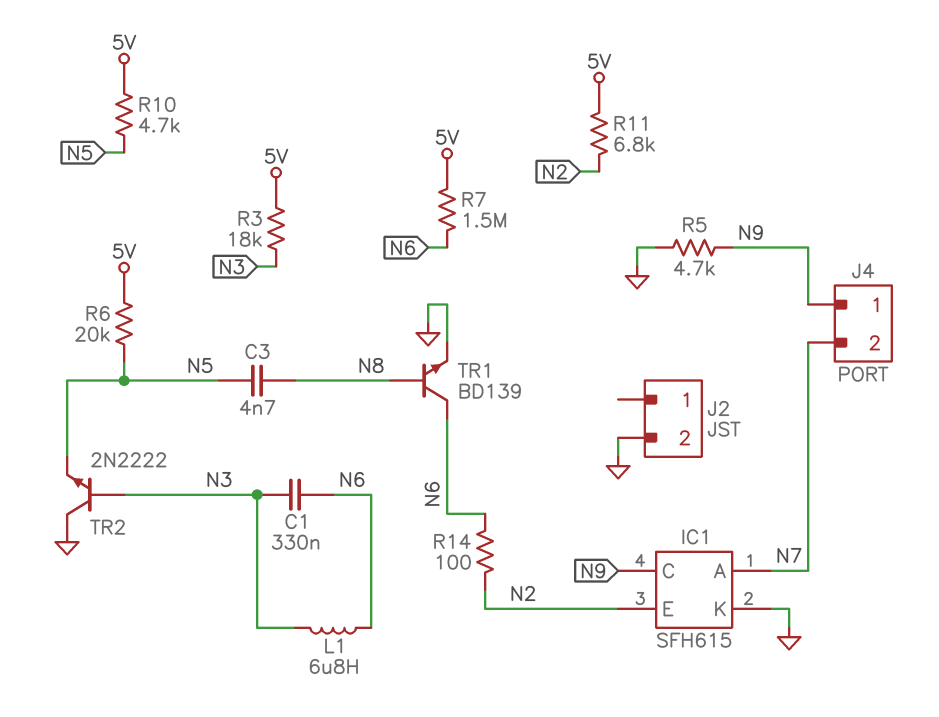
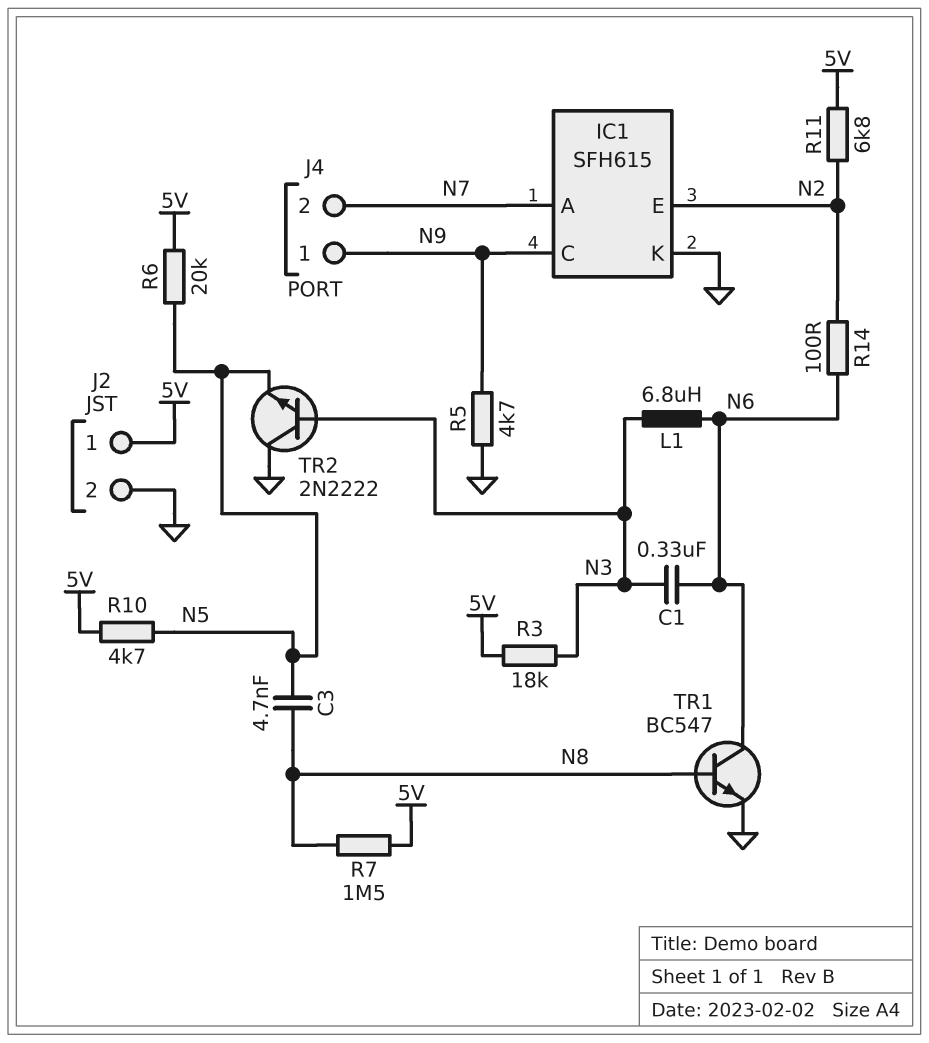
J2 pin 1: none -> 5V
R7: 1.5M (5V, N6) -> 1.5M (5V, N8)
TR1: NPN BD139 (B N8, C N6, E GND) -> NPN BC547 (B N8, C N6, E GND)

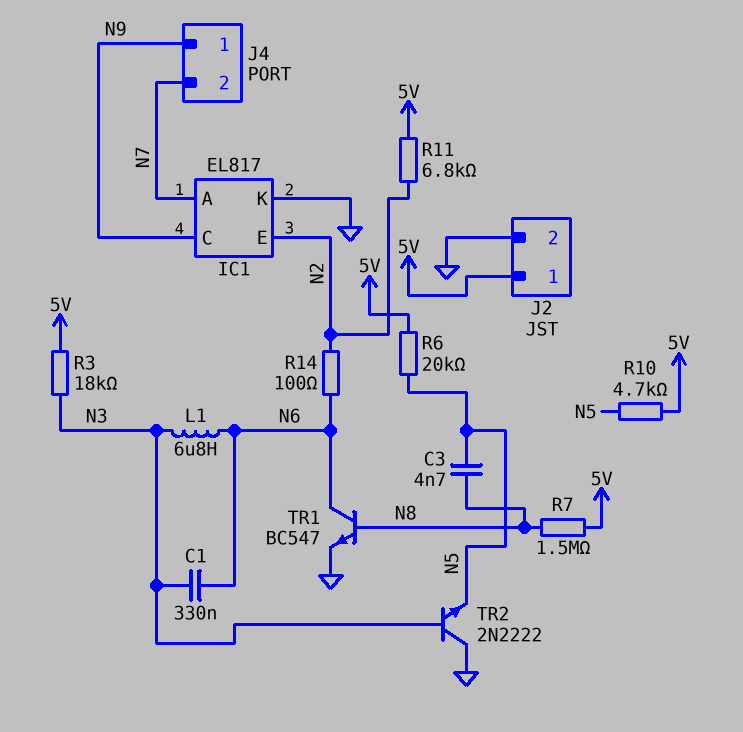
IC1: SFH615 -> EL817
R5: 4.7k (GND, N9) -> none

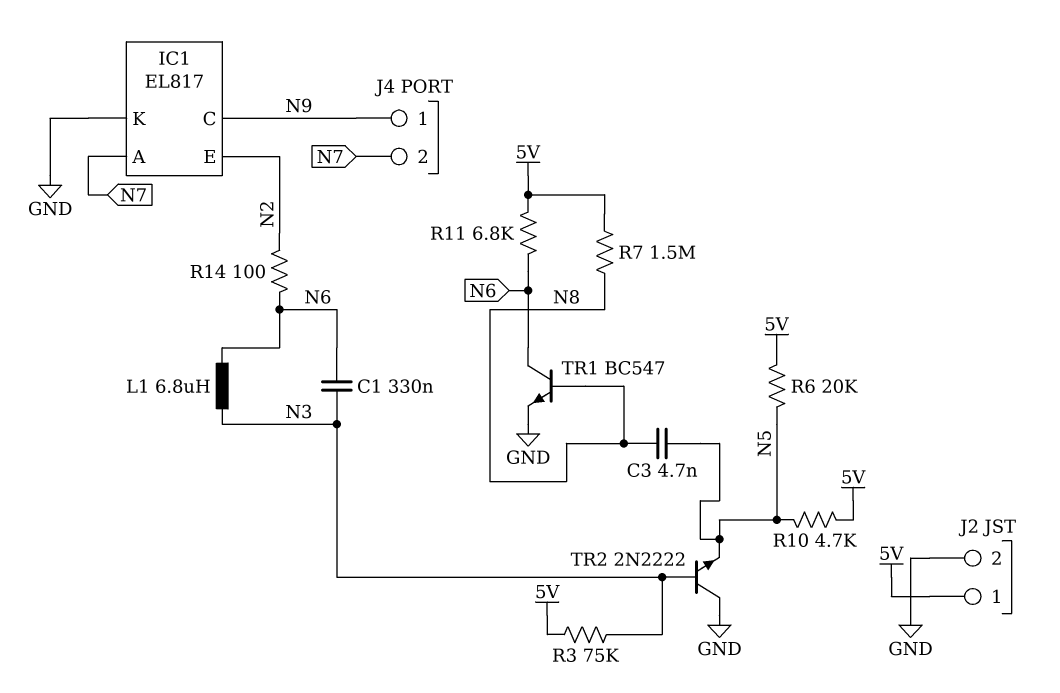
R3: 18k (5V, N3) -> 75k (5V, N3)
R11: 6.8k (5V, N2) -> 6.8k (5V, N6)

